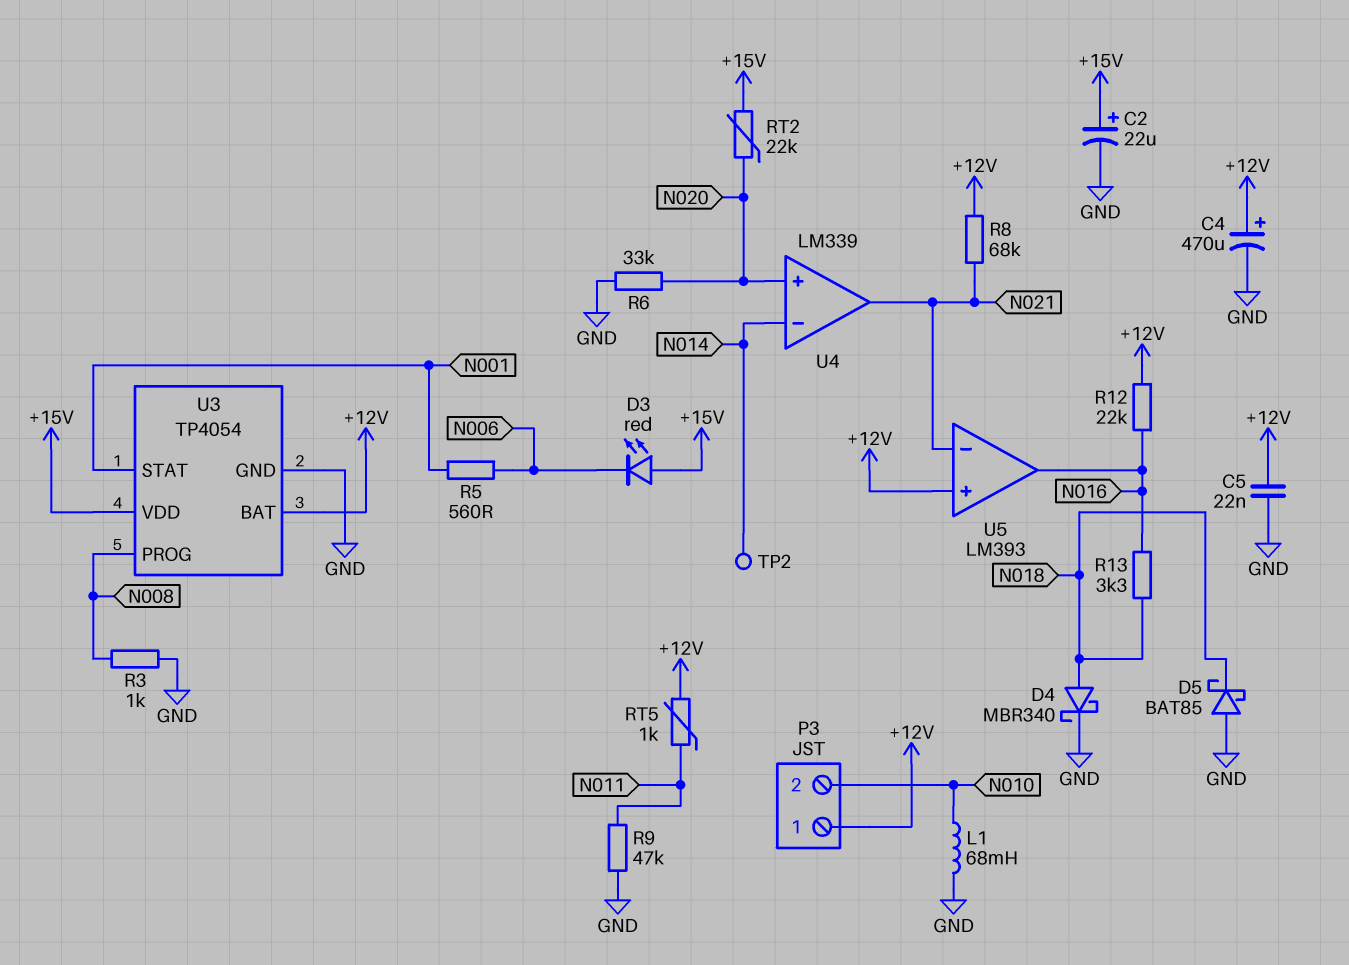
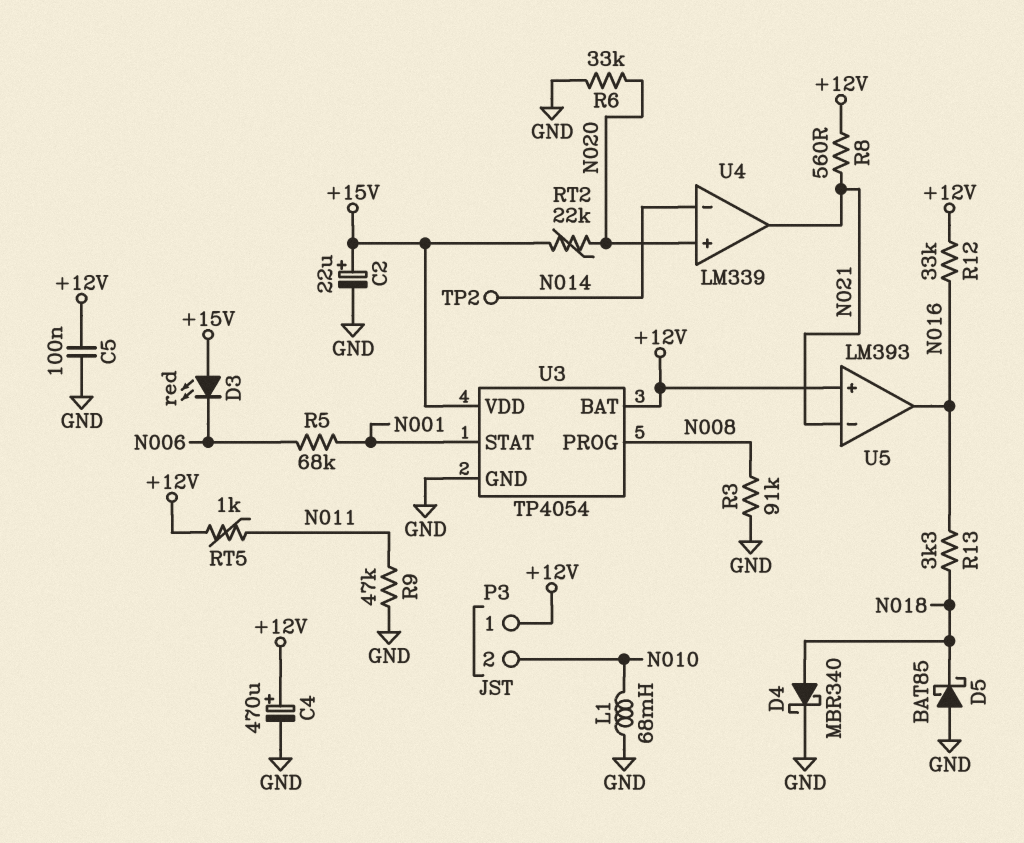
C5: 22nF (+12V, GND) -> 100nF (+12V, GND)
R3: 1k (GND, N008) -> 91k (GND, N008)
R5: 560 (N001, N006) -> 68k (N001, N006)
R8: 68k (+12V, N021) -> 560 (+12V, N021)
R12: 22k (+12V, N016) -> 33k (+12V, N016)

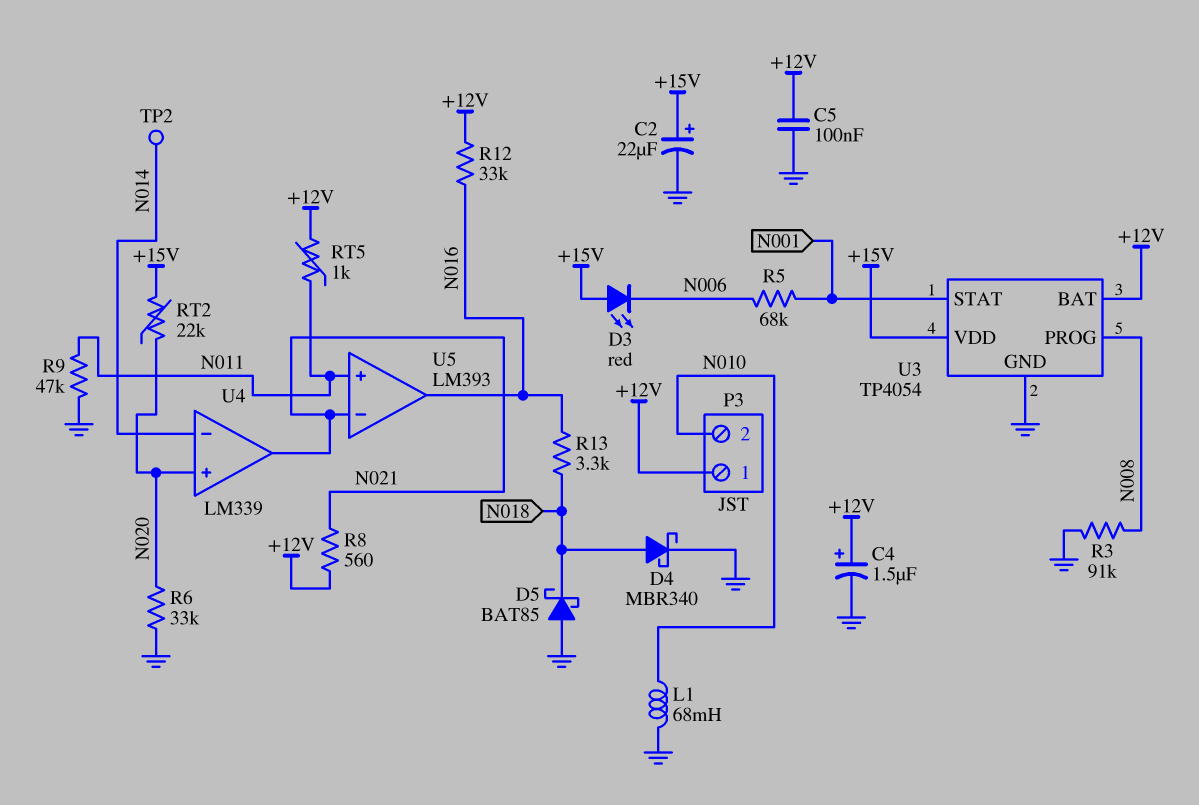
C4: 470uF (plus +12V, minus GND) -> 1.5uF (plus +12V, minus GND)
U5 pin in+: +12V -> N011

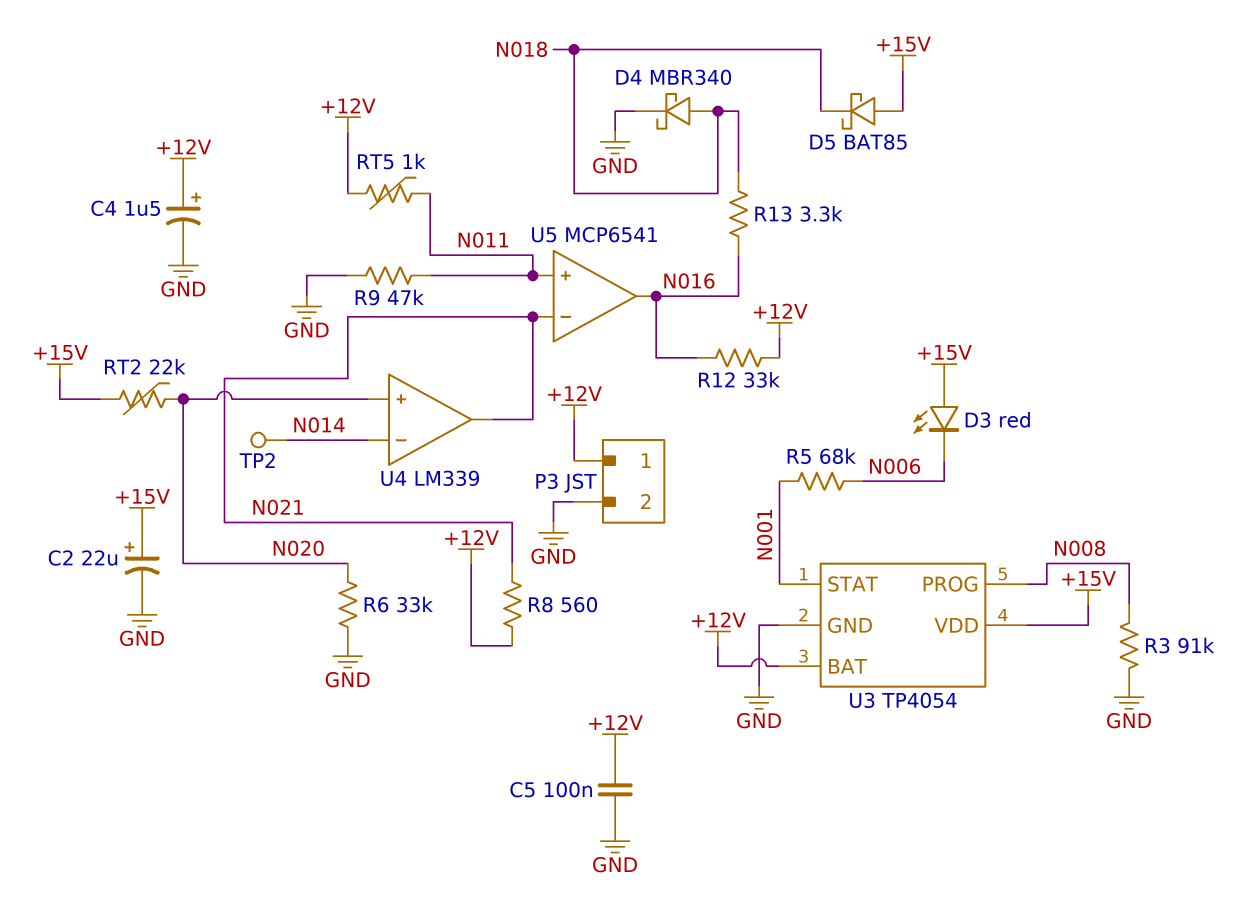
D5: schottky BAT85 (A GND, K N018) -> schottky BAT85 (A +15V, K N018)
L1: 68mH (GND, N010) -> none
P3 pin 2: N010 -> GND
U5: LM393 -> MCP6541

